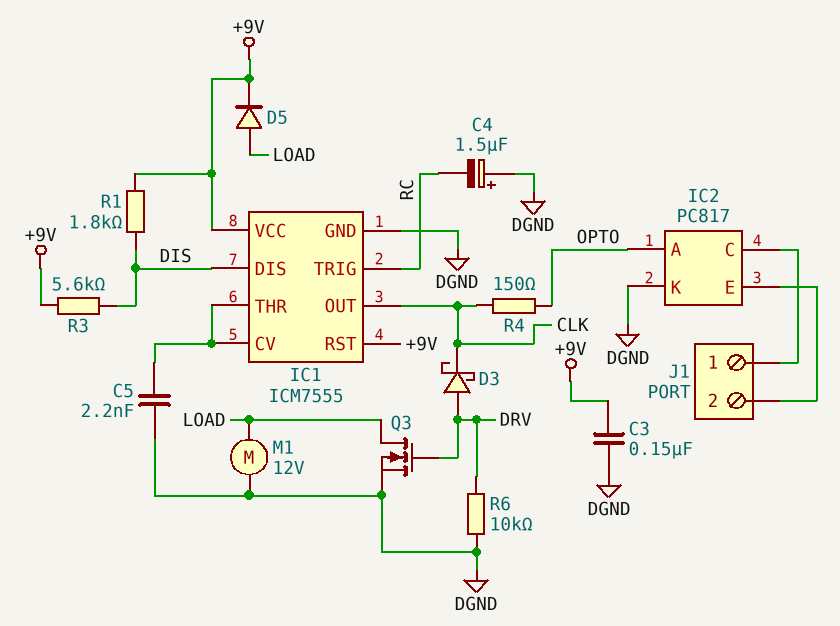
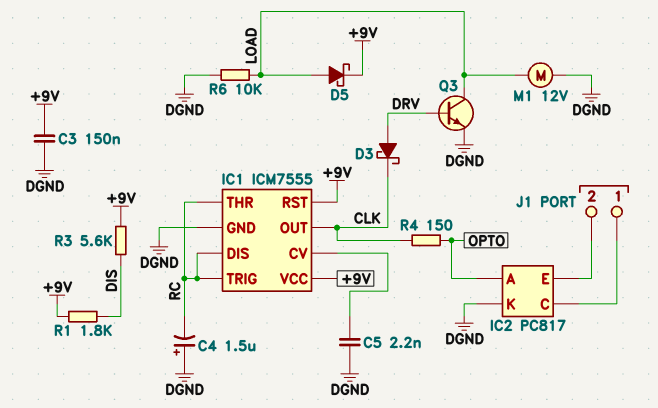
D5: diode (A LOAD, K +9V) -> schottky (A LOAD, K +9V)
IC1 pin DIS: DIS -> RC
IC1 pin THR: IC1/CV -> RC
Q3: NMOS (G DRV, D LOAD, S DGND) -> NPN (B DRV, C LOAD, E DGND)
R6: 10k (DGND, DRV) -> 10k (DGND, LOAD)

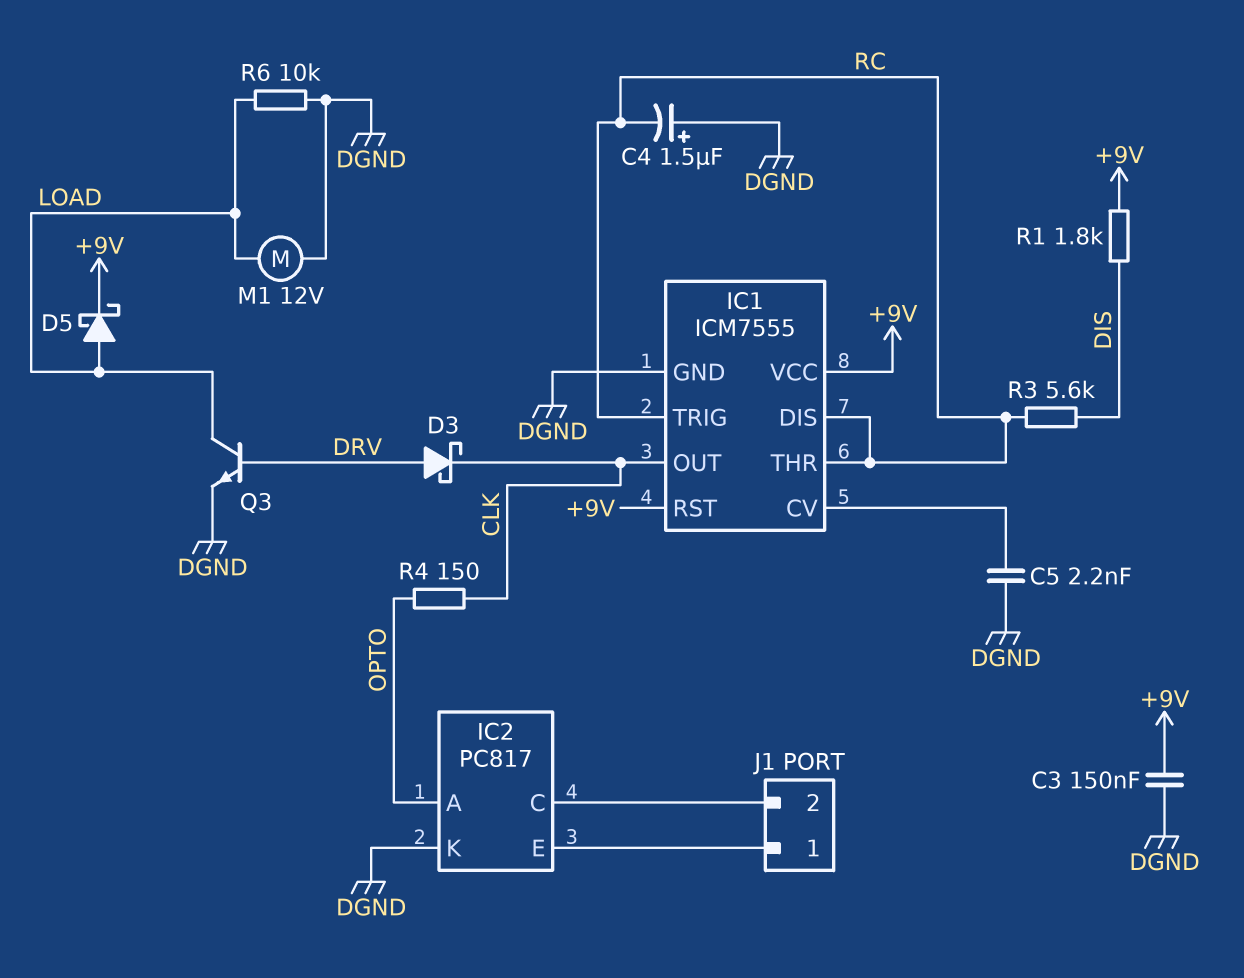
J1 pin 1: IC2/C -> IC2/E
J1 pin 2: IC2/E -> IC2/C
R3: 5.6k (+9V, DIS) -> 5.6k (DIS, RC)

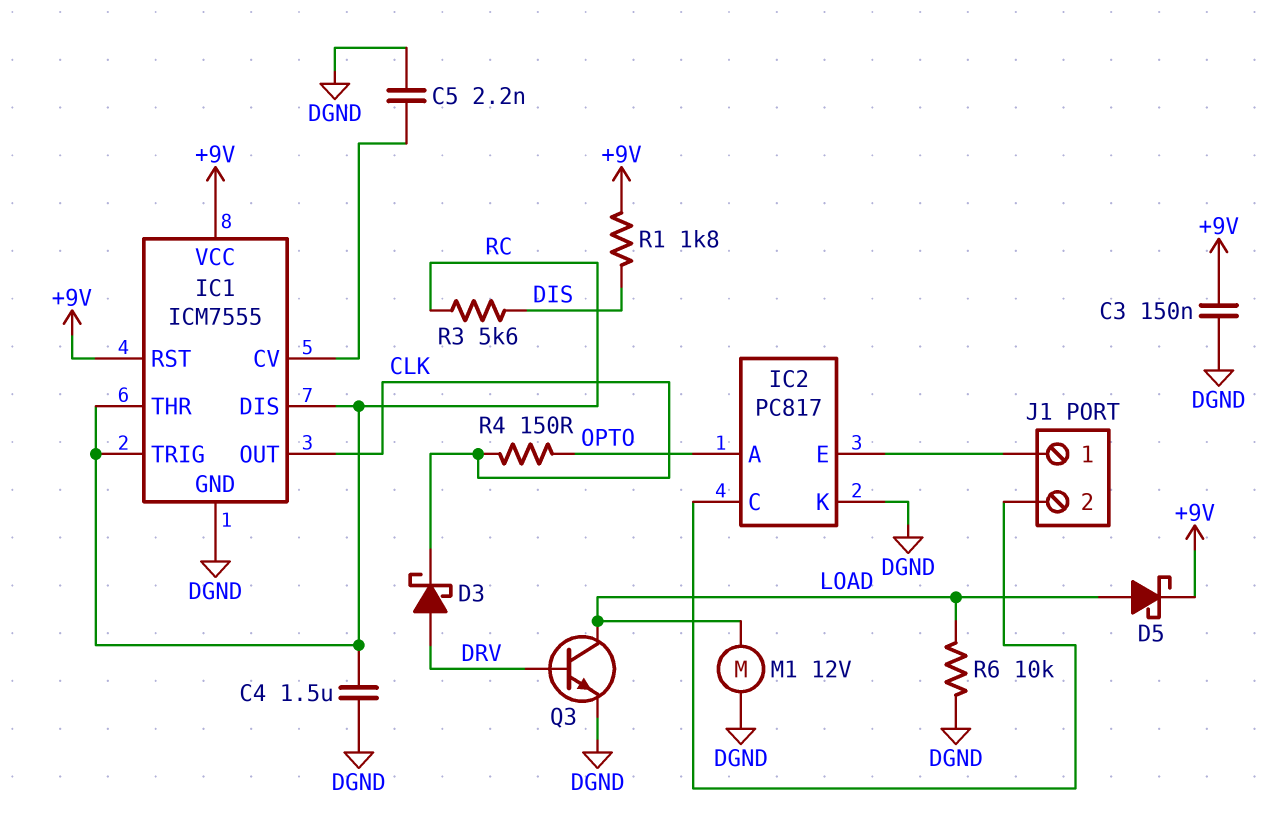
C4: 1.5uF (plus DGND, minus RC) -> 1.5uF (DGND, RC)

